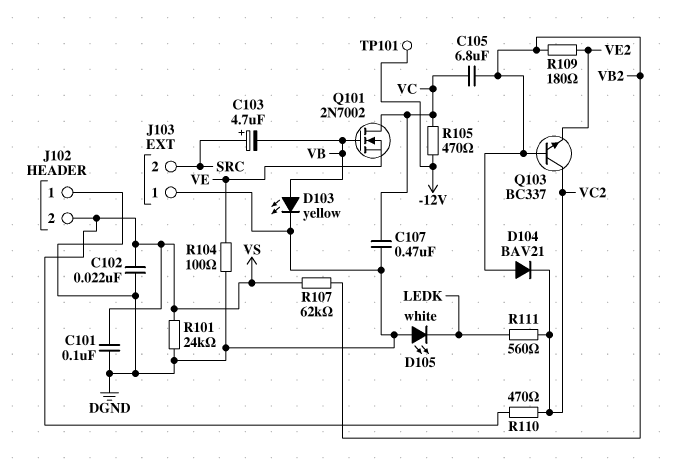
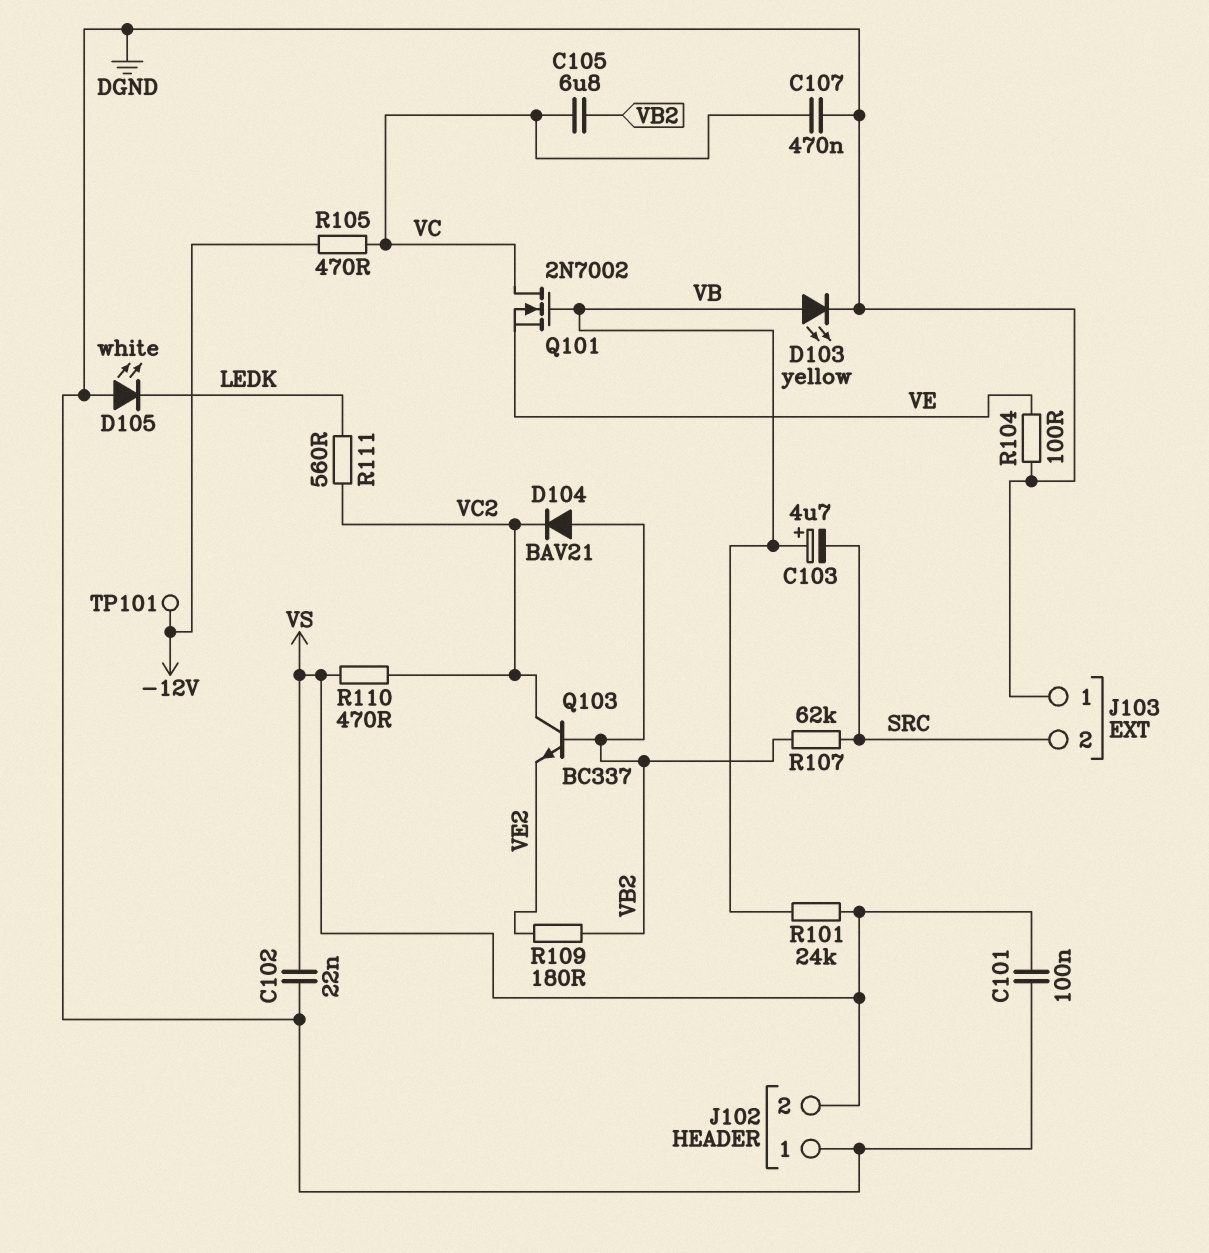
C103: 4.7uF (plus SRC, minus VB) -> 4.7uF (plus VB, minus SRC)
R101: 24k (DGND, VS) -> 24k (VB, VS)
R107: 62k (VB2, VS) -> 62k (SRC, VB2)

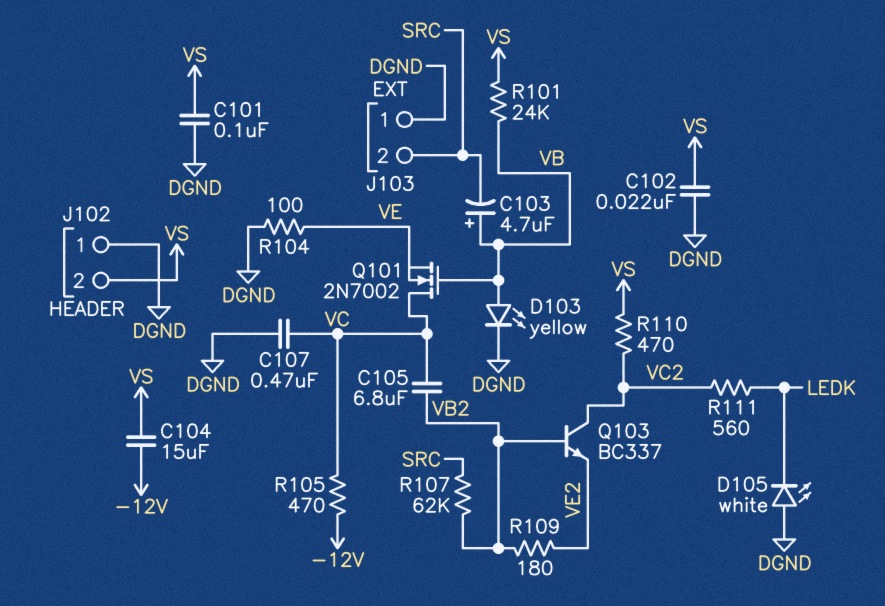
C104: none -> 15uF (-12V, VS)
D104: diode BAV21 (A VB2, K VC2) -> none
TP101: test point (-12V) -> none

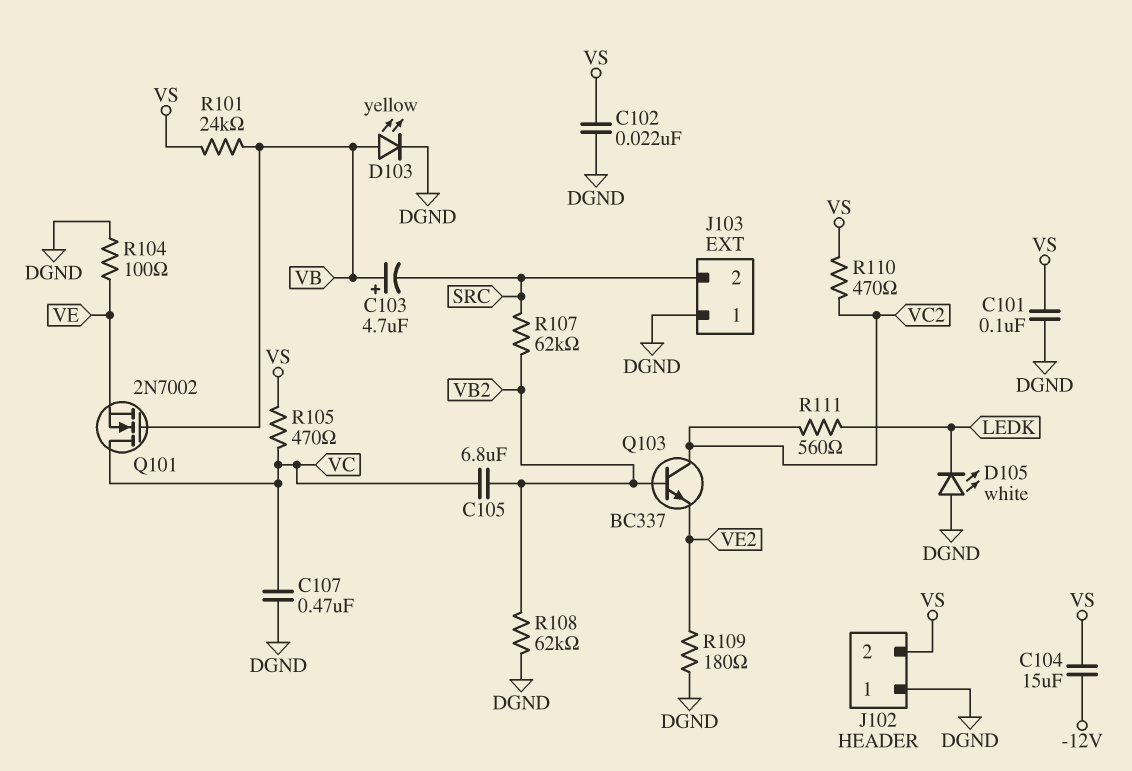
R105: 470 (-12V, VC) -> 470 (VC, VS)
R108: none -> 62k (DGND, VB2)
R109: 180 (VB2, VE2) -> 180 (DGND, VE2)

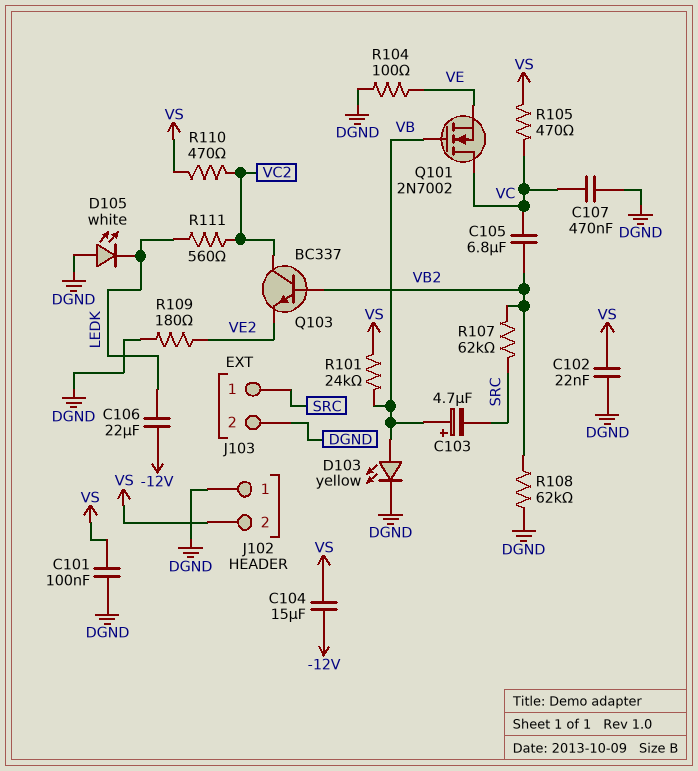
C106: none -> 22uF (-12V, LEDK)
J103 pin 1: DGND -> SRC
J103 pin 2: SRC -> DGND

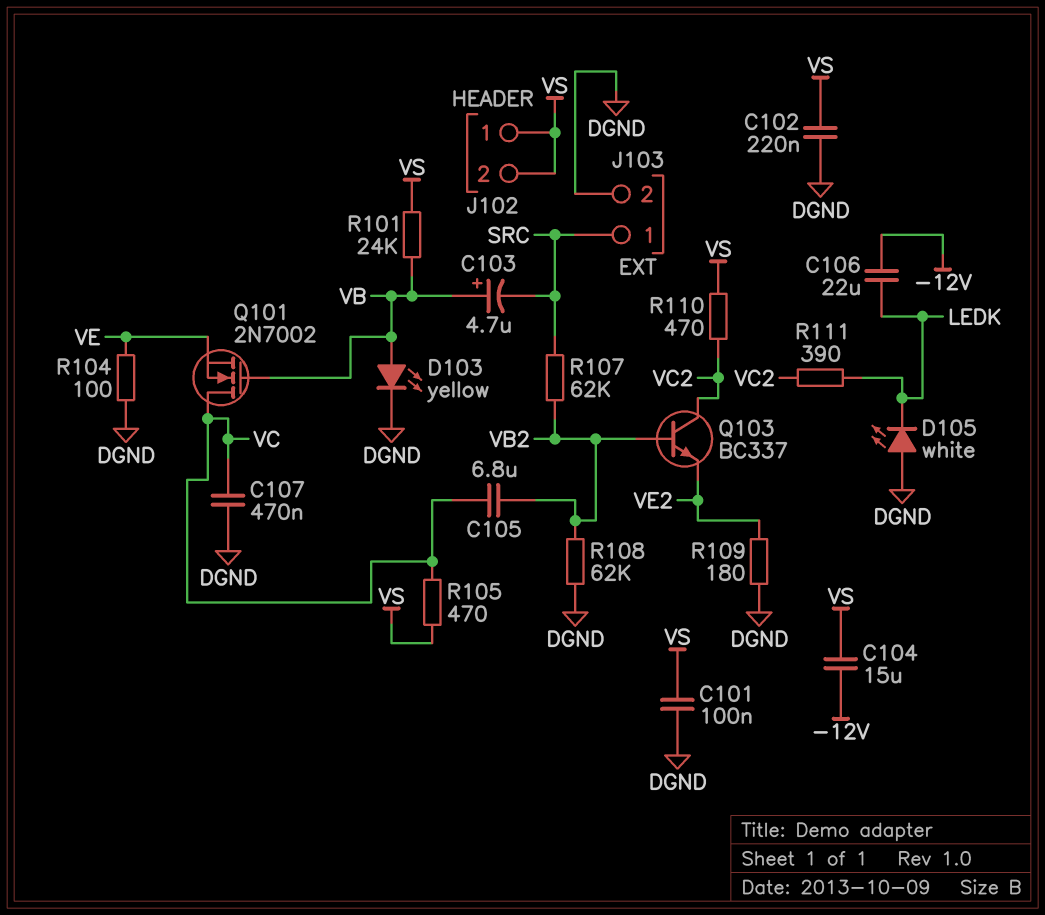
C102: 22nF (DGND, VS) -> 220nF (DGND, VS)
J102 pin 1: DGND -> VS
R111: 560 (LEDK, VC2) -> 390 (LEDK, VC2)

